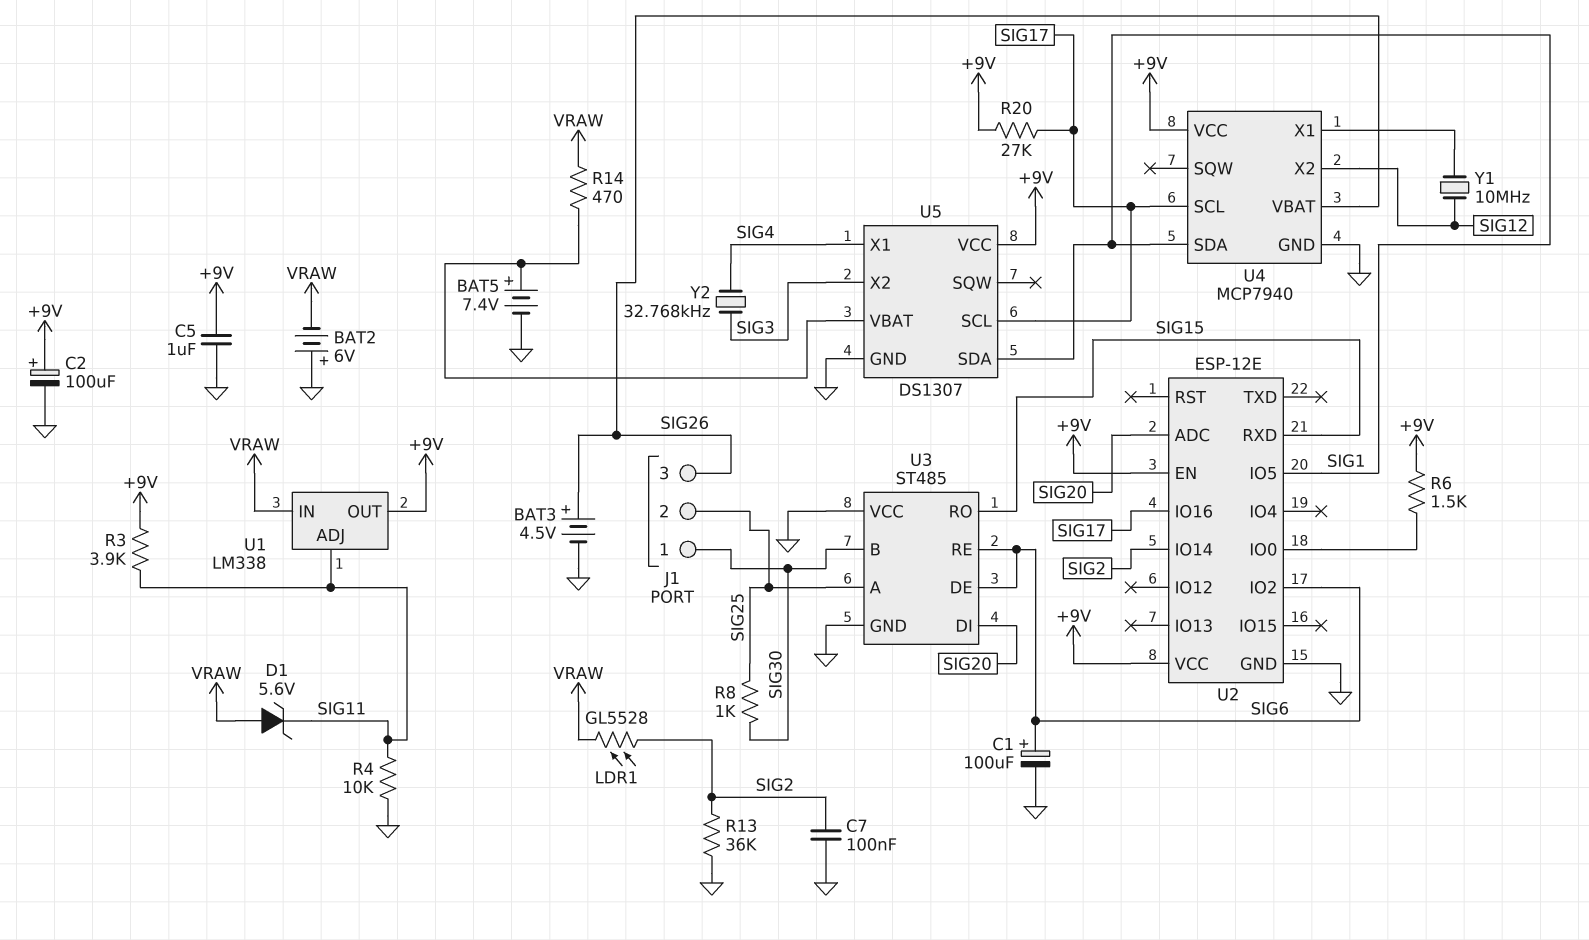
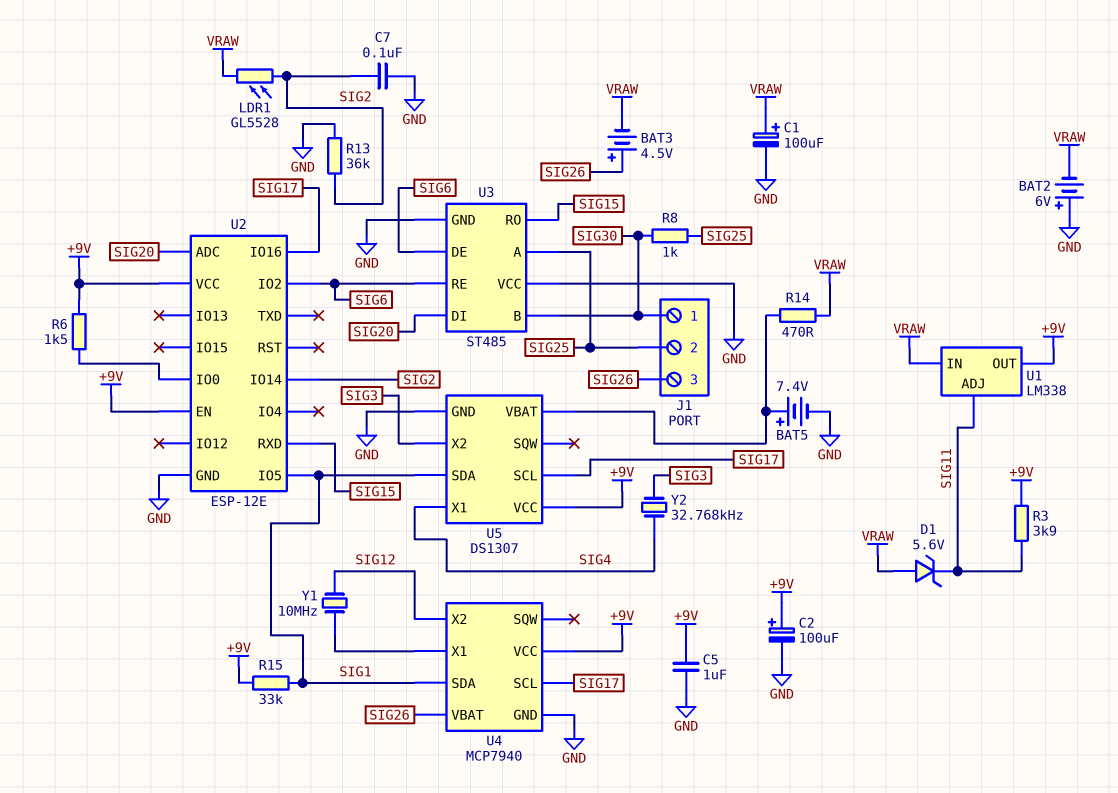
BAT3: 4.5V (plus SIG26, minus GND) -> 4.5V (plus SIG26, minus VRAW)
C1: 100uF (plus SIG6, minus GND) -> 100uF (plus VRAW, minus GND)
R4: 10k (GND, SIG11) -> none
R15: none -> 33k (+9V, SIG1)
R20: 27k (+9V, SIG17) -> none

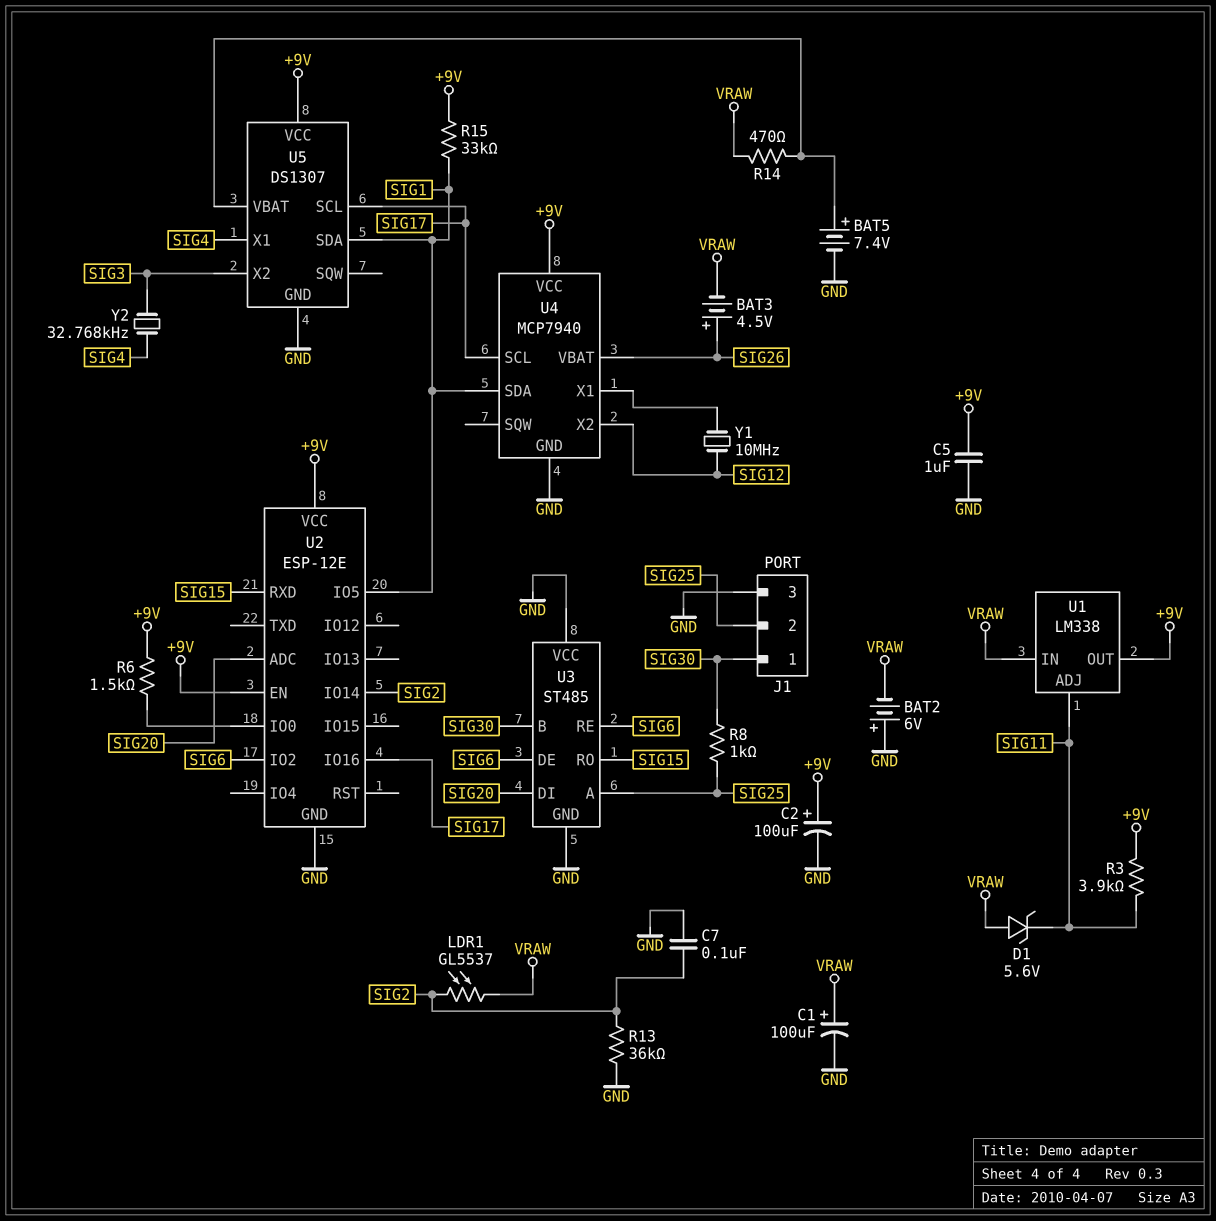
J1 pin 3: SIG26 -> GND
LDR1: GL5528 (SIG2, VRAW) -> GL5537 (SIG2, VRAW)

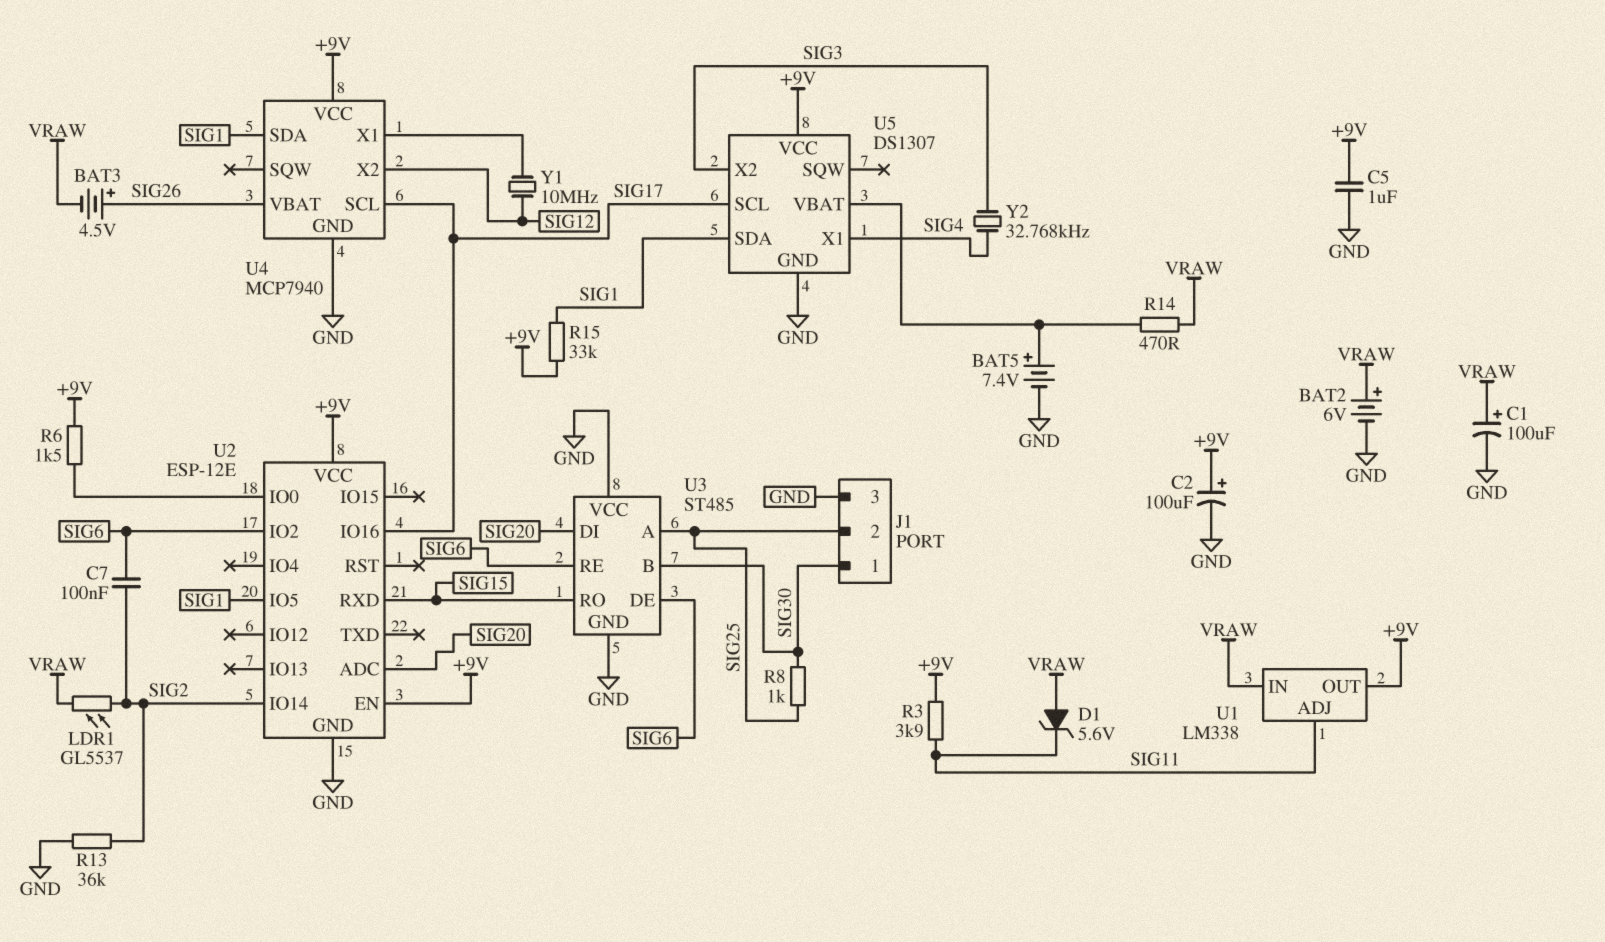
BAT2: 6V (plus GND, minus VRAW) -> 6V (plus VRAW, minus GND)
C7: 100nF (GND, SIG2) -> 100nF (SIG2, SIG6)

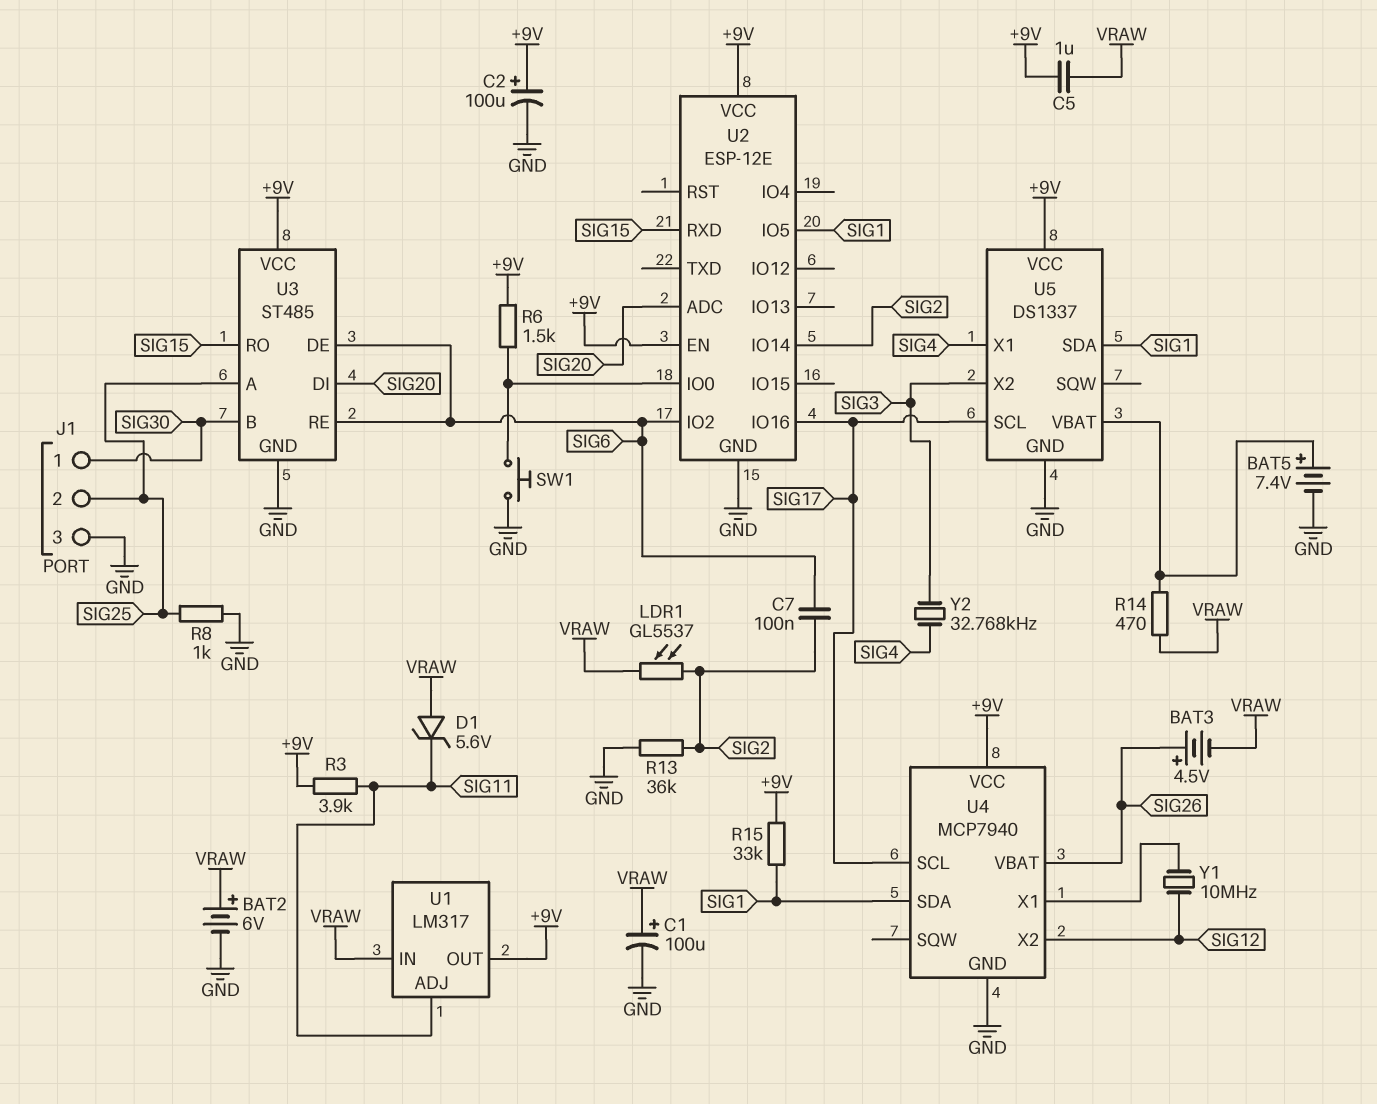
C5: 1uF (+9V, GND) -> 1uF (+9V, VRAW)
R8: 1k (SIG25, SIG30) -> 1k (GND, SIG25)
SW1: none -> button (GND, U2/IO0)
U1: LM338 -> LM317
U3 pin VCC: GND -> +9V
U5: DS1307 -> DS1337

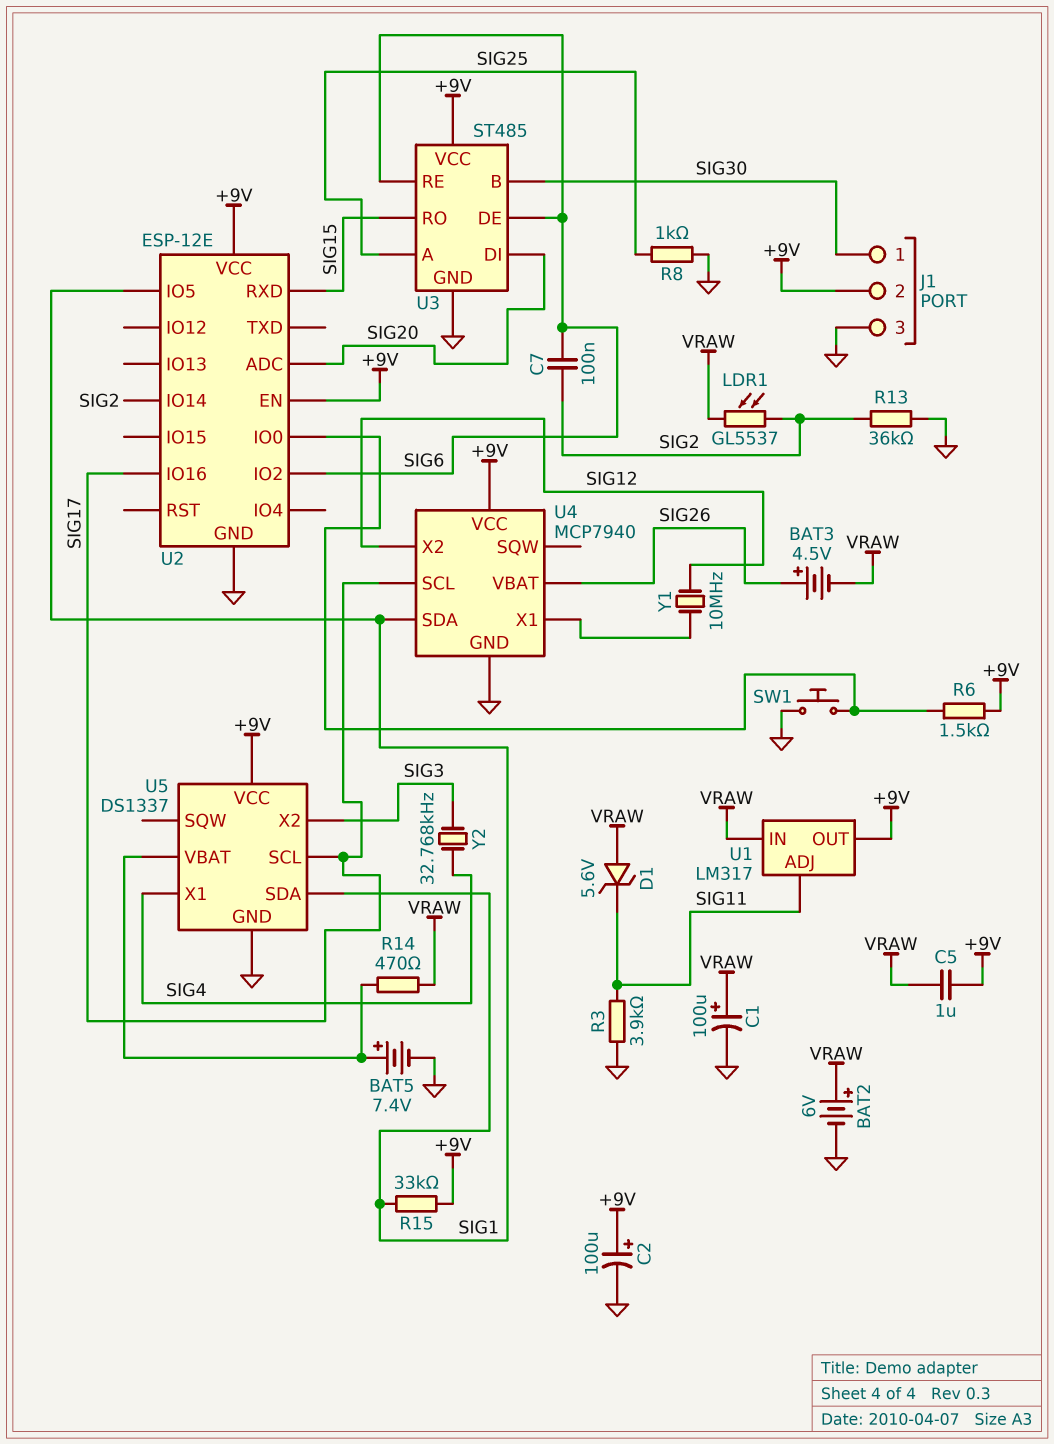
J1 pin 2: SIG25 -> +9V
R3: 3.9k (+9V, SIG11) -> 3.9k (GND, SIG11)

